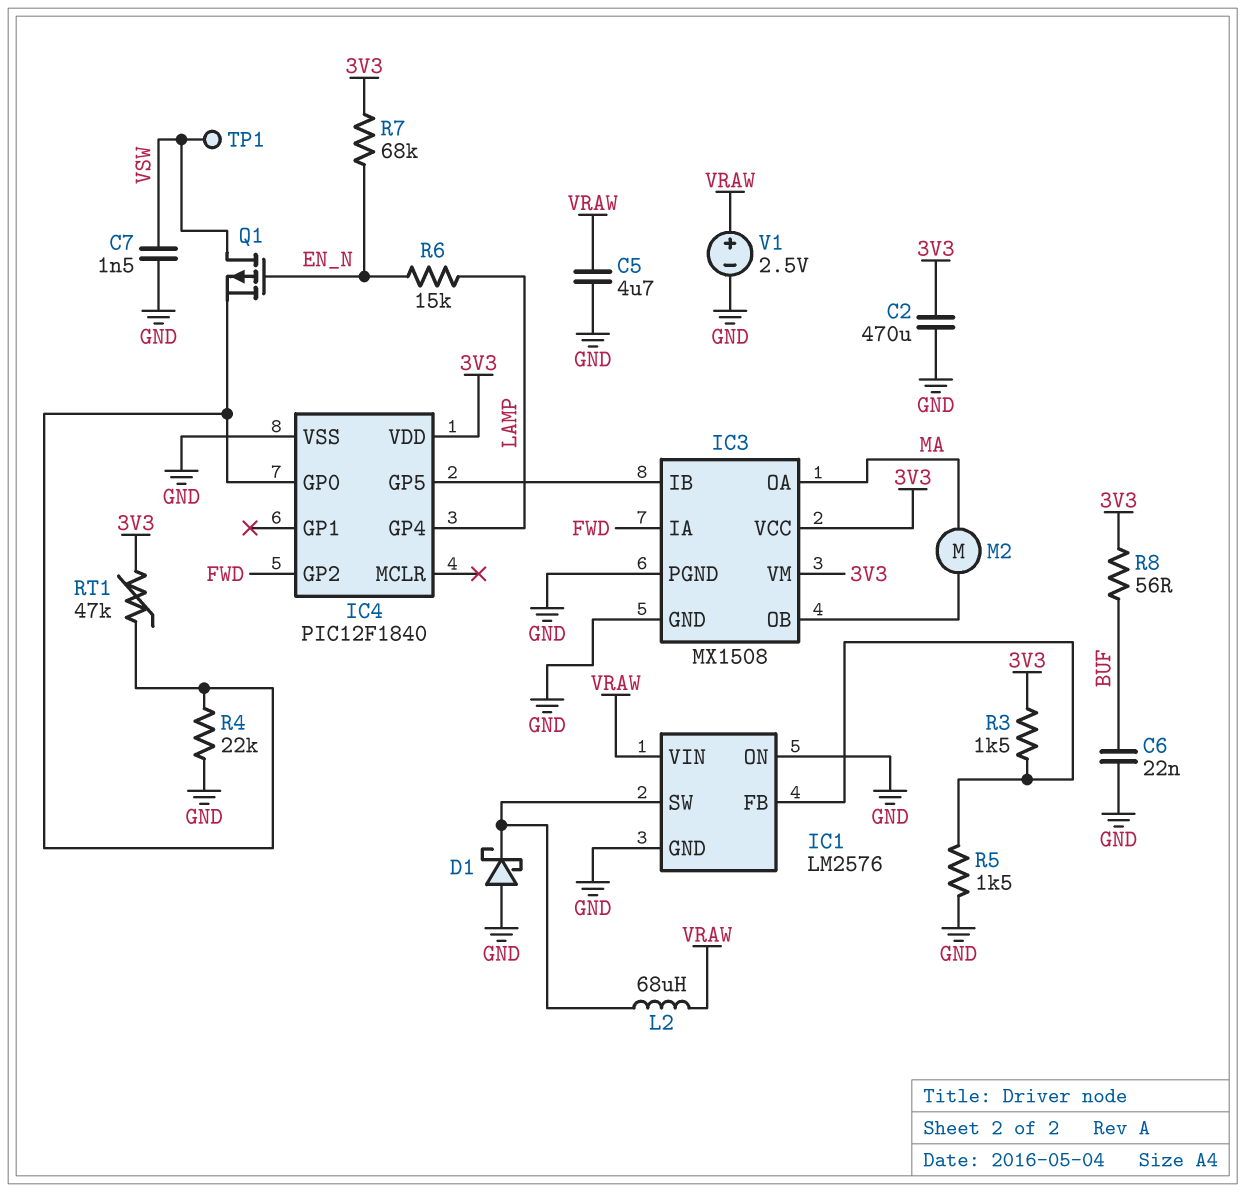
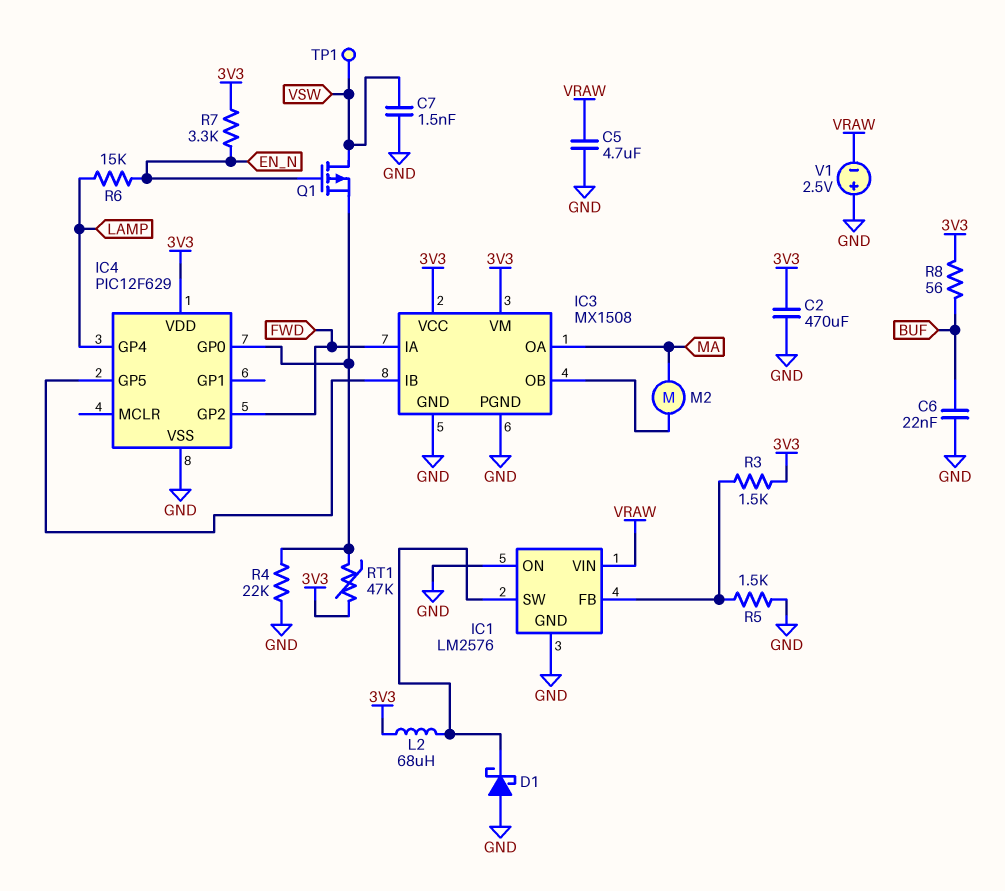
IC4: PIC12F1840 -> PIC12F629
L2: 68uH (IC1/SW, VRAW) -> 68uH (3V3, IC1/SW)
R7: 68k (3V3, EN_N) -> 3.3k (3V3, EN_N)
V1: 2.5V (plus VRAW, minus GND) -> 2.5V (plus GND, minus VRAW)

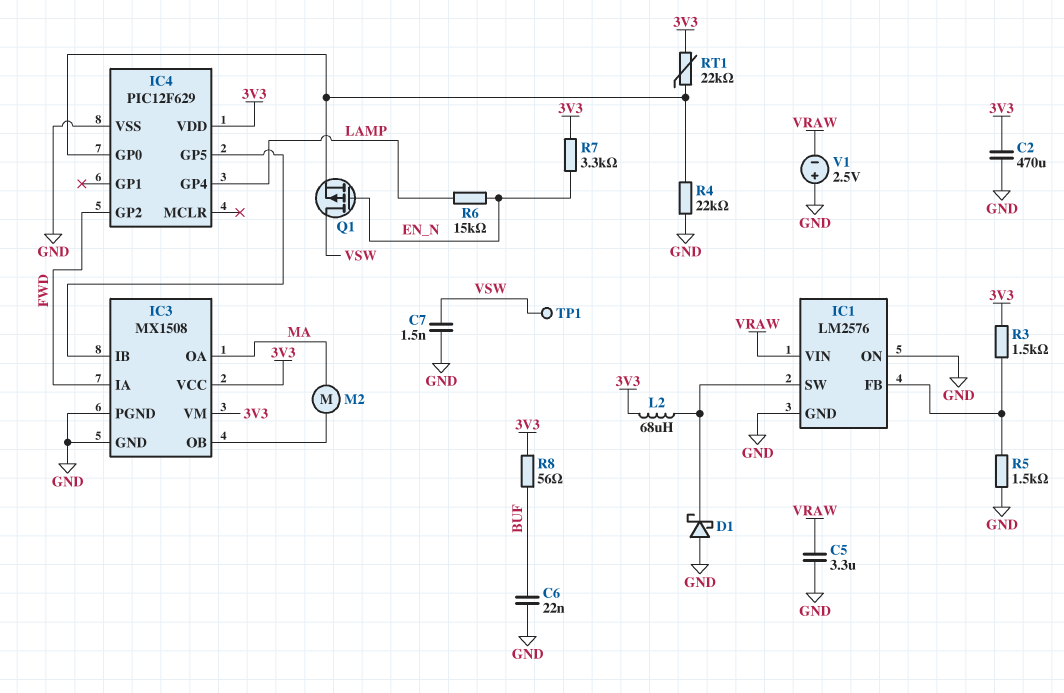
C5: 4.7uF (GND, VRAW) -> 3.3uF (GND, VRAW)
RT1: 47k (3V3, IC4/GP0) -> 22k (3V3, IC4/GP0)

